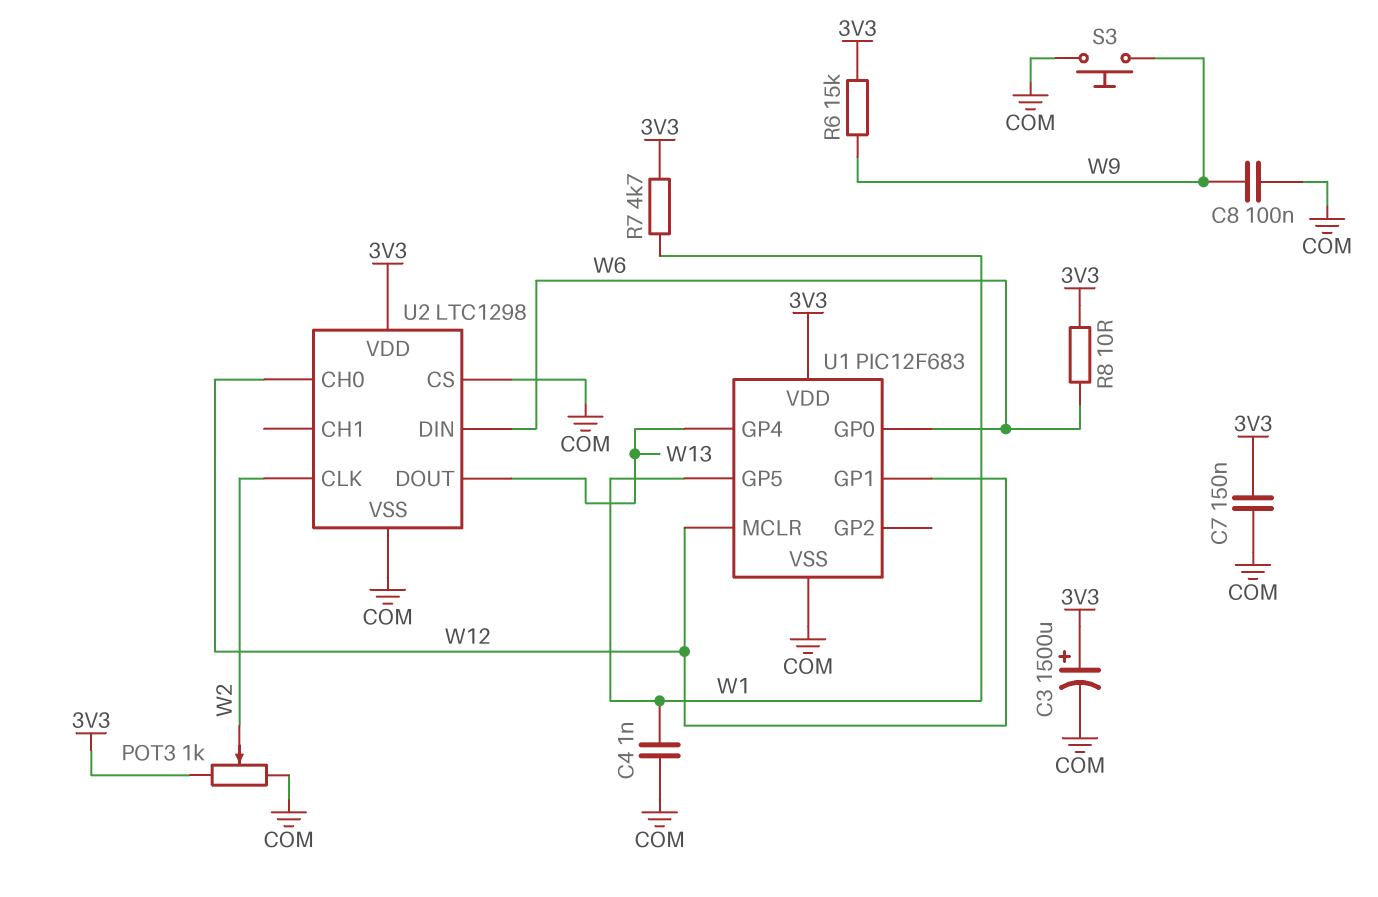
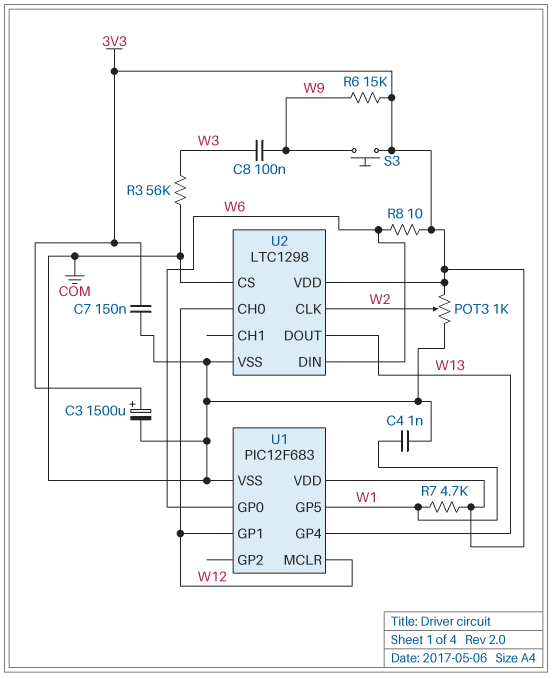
C8: 100nF (COM, W9) -> 100nF (W3, W9)
R3: none -> 56k (COM, W3)
S3: button (COM, W9) -> button (3V3, W9)

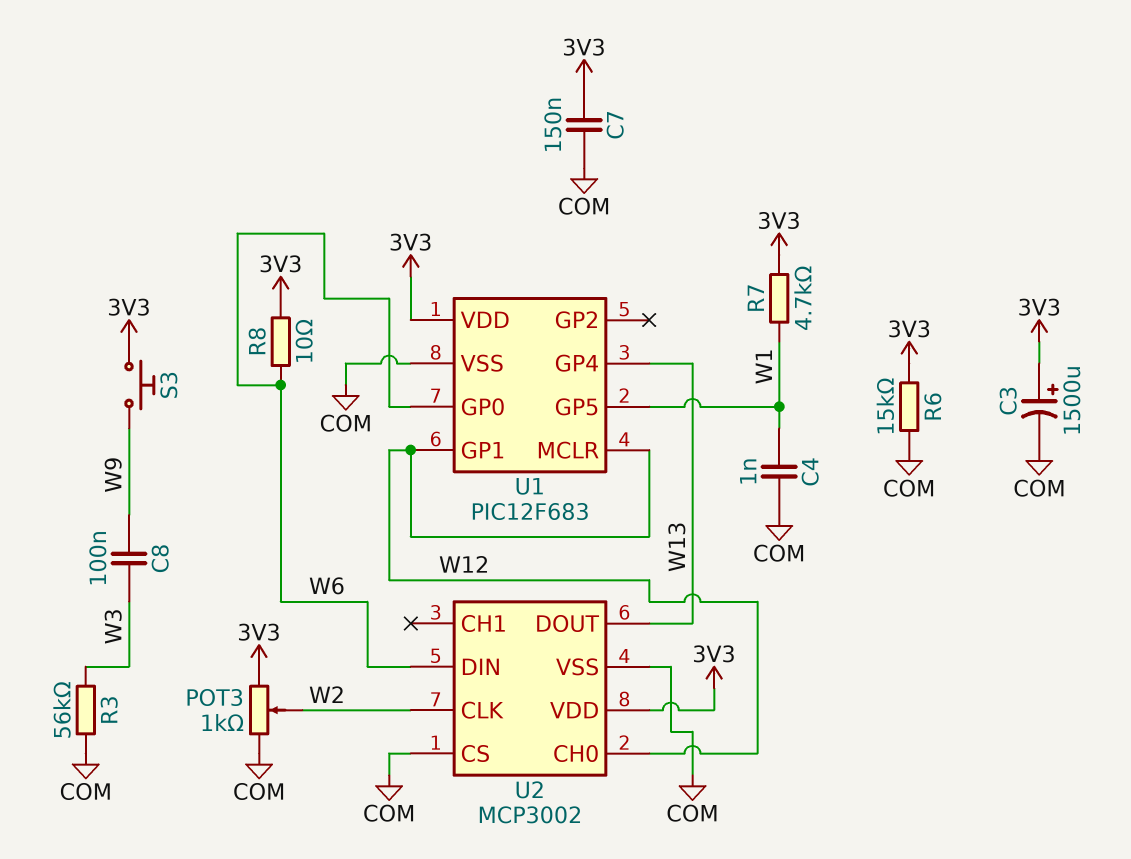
R6: 15k (3V3, W9) -> 15k (3V3, COM)
U2: LTC1298 -> MCP3002

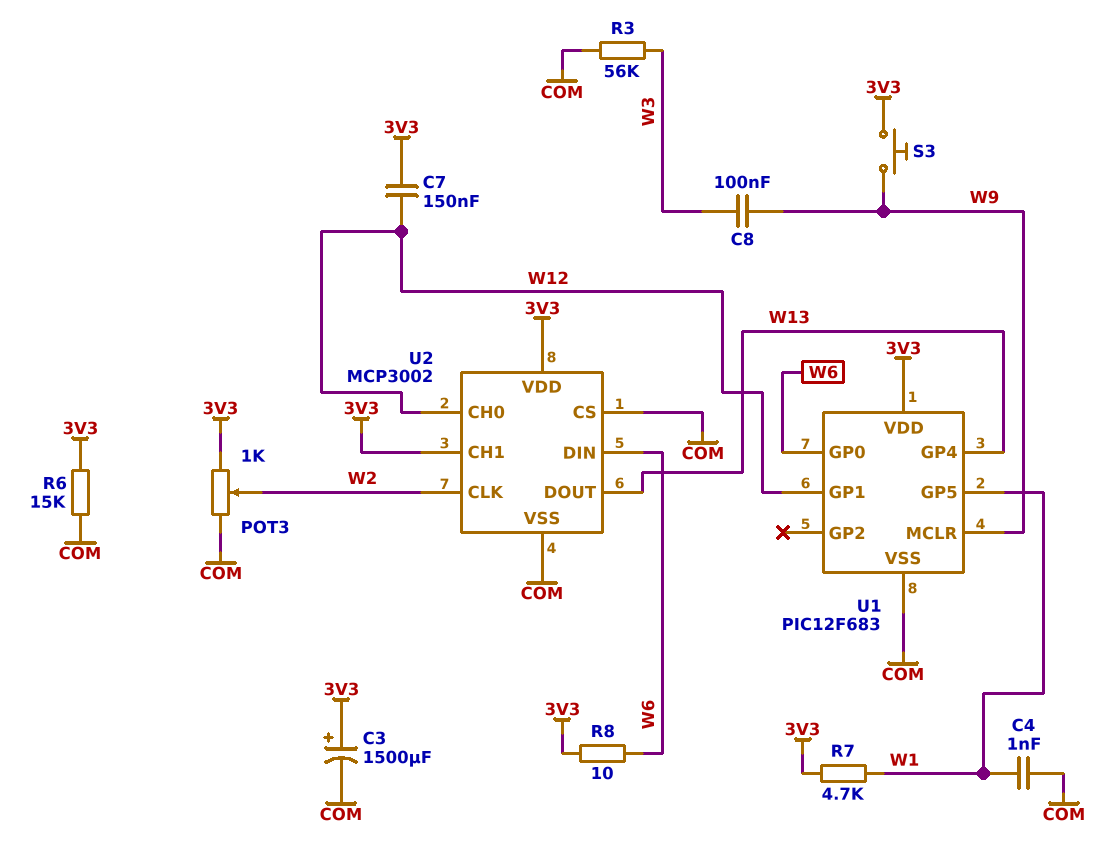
C7: 150nF (3V3, COM) -> 150nF (3V3, W12)
U1 pin MCLR: W12 -> W9
U2 pin CH1: none -> 3V3

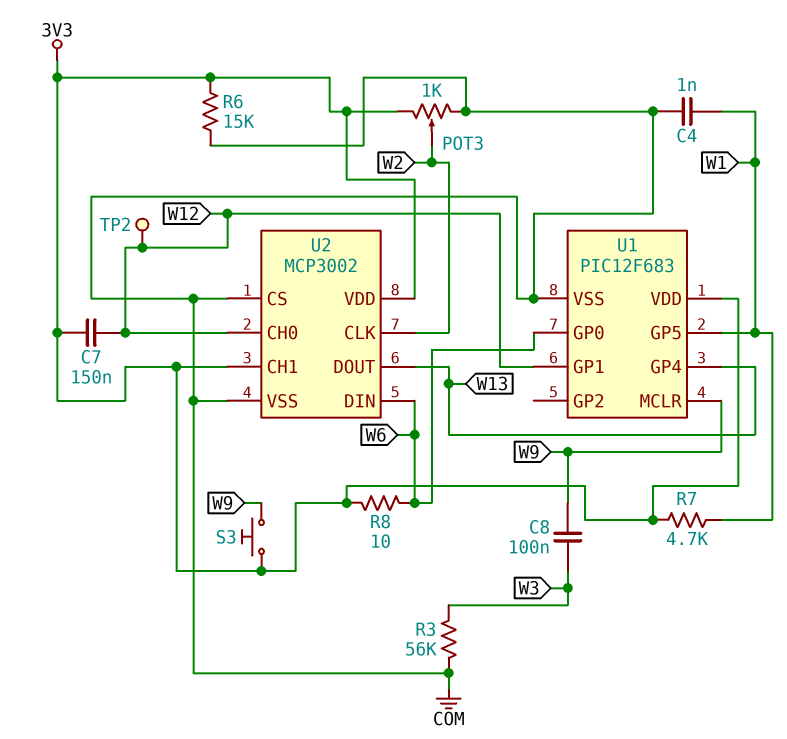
C3: 1500uF (plus 3V3, minus COM) -> none
TP2: none -> test point (W12)

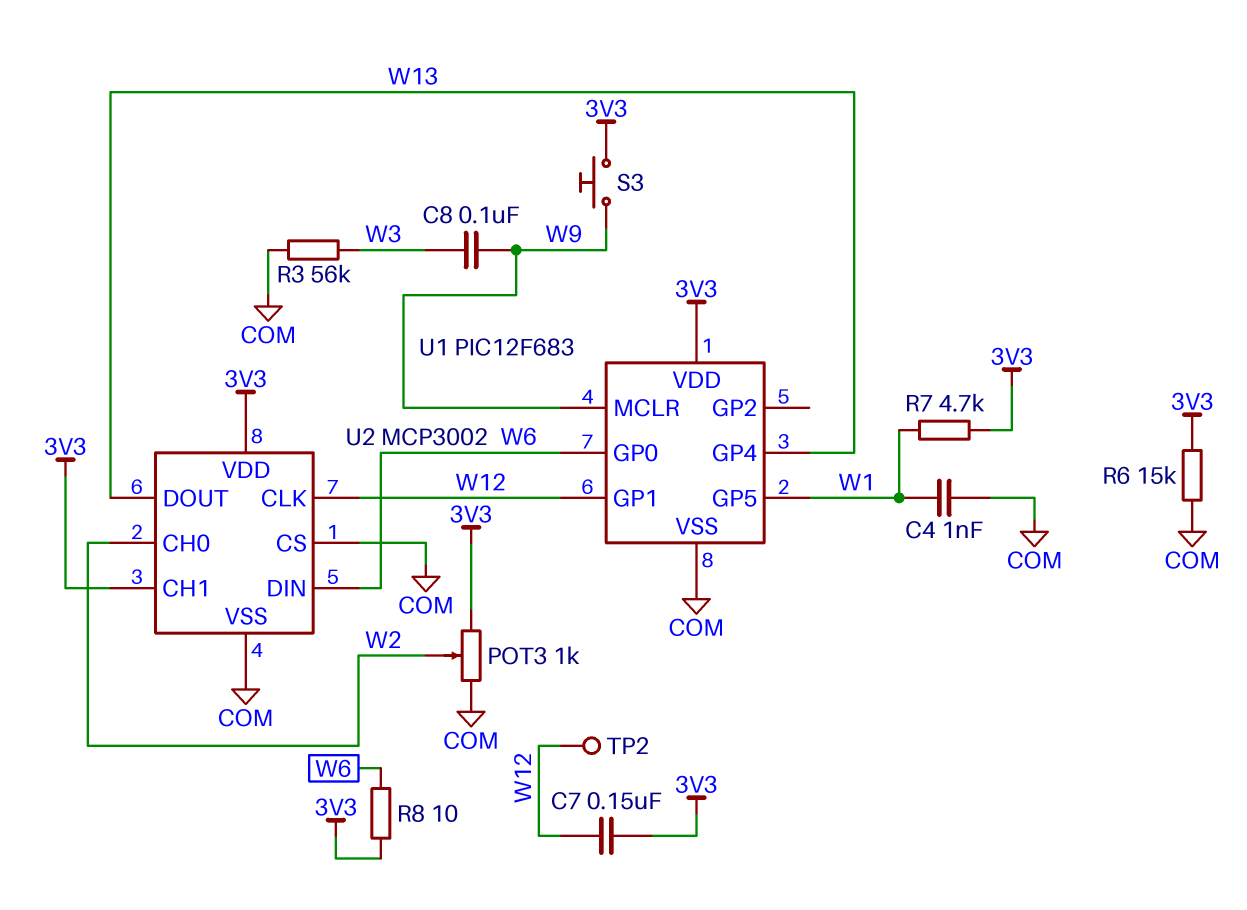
U2 pin CH0: W12 -> W2
U2 pin CLK: W2 -> W12

